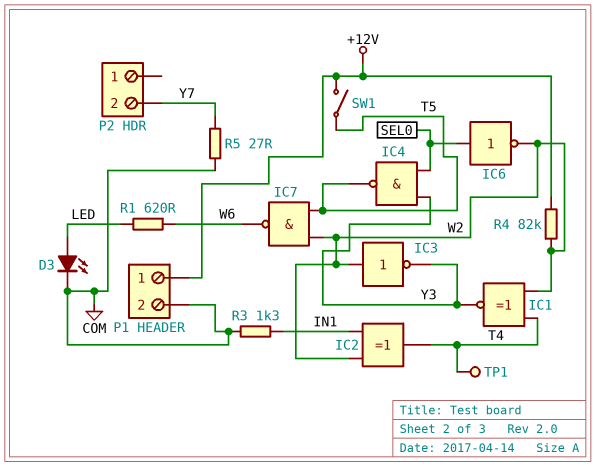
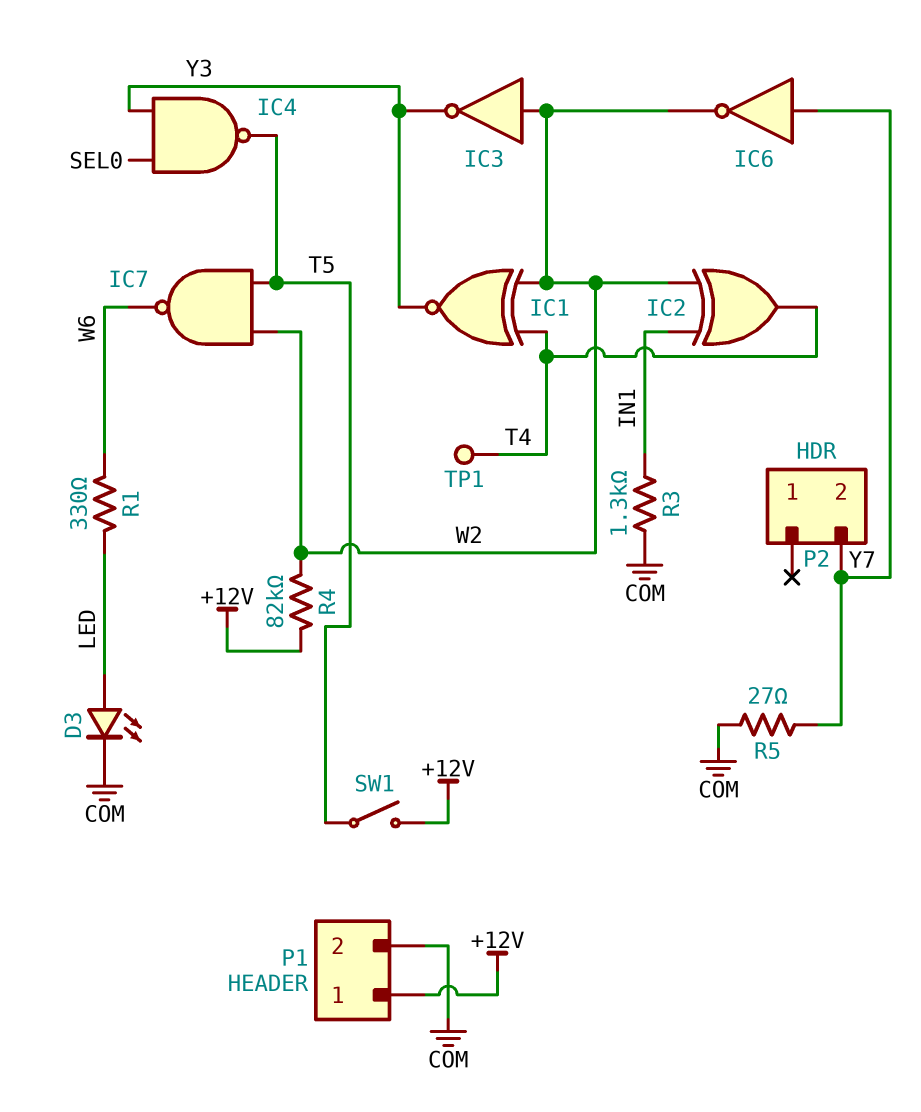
IC6: NOT (in SEL0, out W2) -> NOT (in Y7, out W2)
R1: 620 (LED, W6) -> 330 (LED, W6)

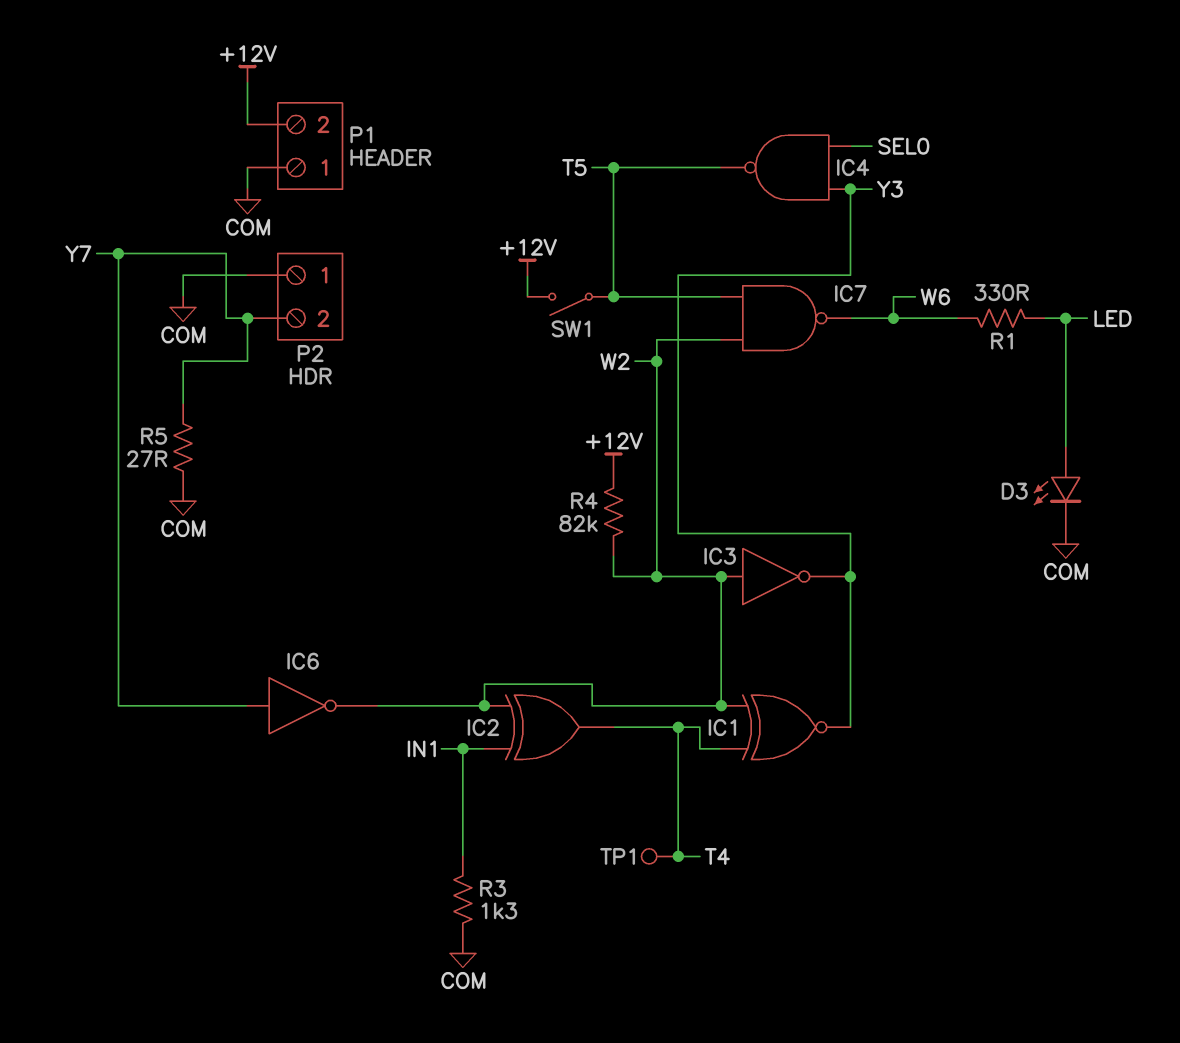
P1 pin 1: +12V -> COM
P1 pin 2: COM -> +12V
P2 pin 1: none -> COM

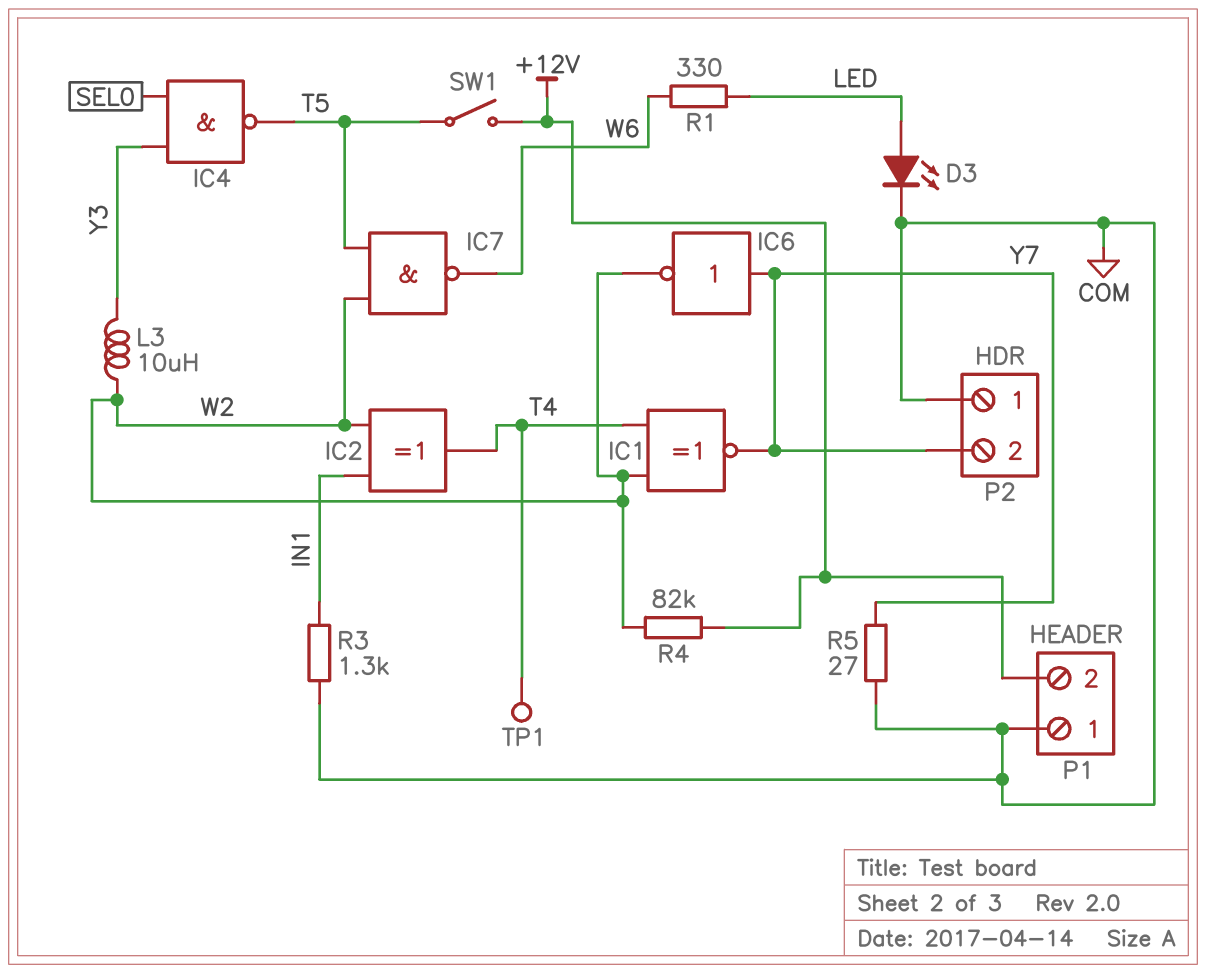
IC1: XNOR (in T4, in W2, out Y3) -> XNOR (in T4, in W2, out Y7)
IC3: NOT (in W2, out Y3) -> none
L3: none -> 10uH (W2, Y3)

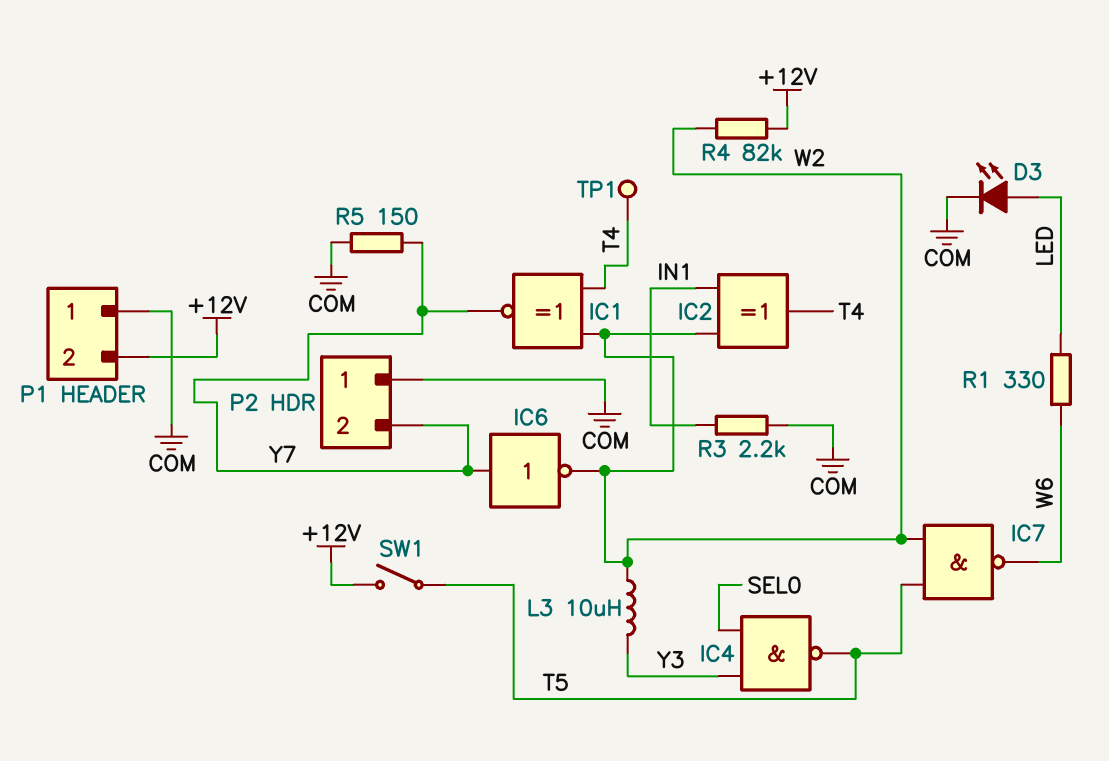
R3: 1.3k (COM, IN1) -> 2.2k (COM, IN1)
R5: 27 (COM, Y7) -> 150 (COM, Y7)

